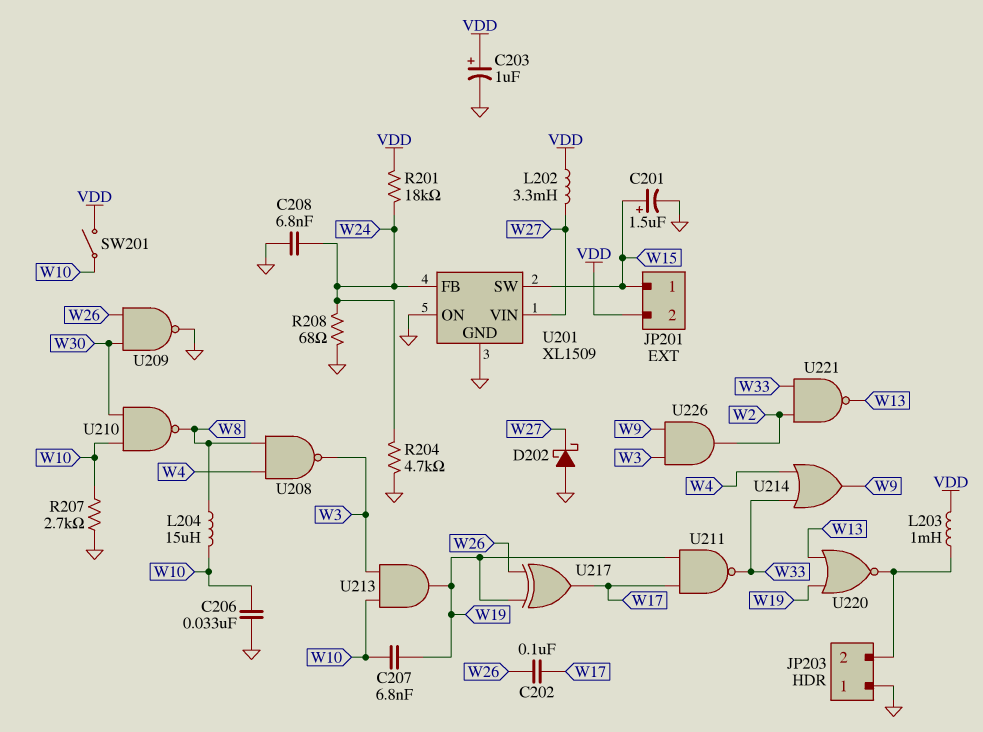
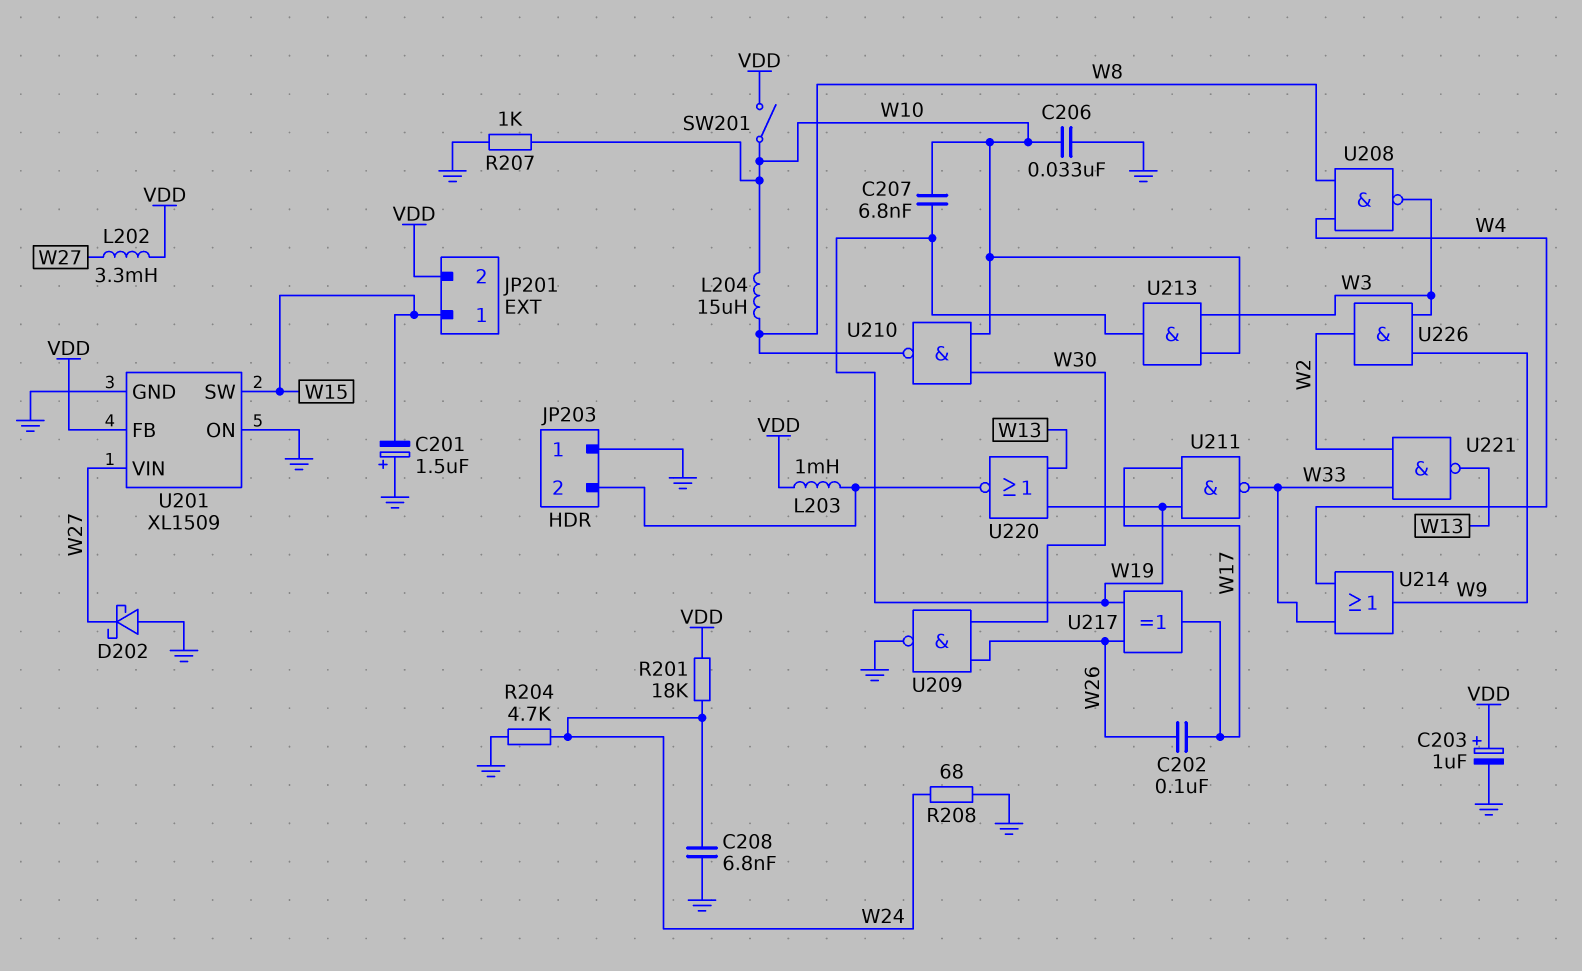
C201: 1.5uF (plus W15, minus GND) -> 1.5uF (plus GND, minus W15)
R207: 2.7k (GND, W10) -> 1k (GND, W10)
U201 pin FB: W24 -> VDD

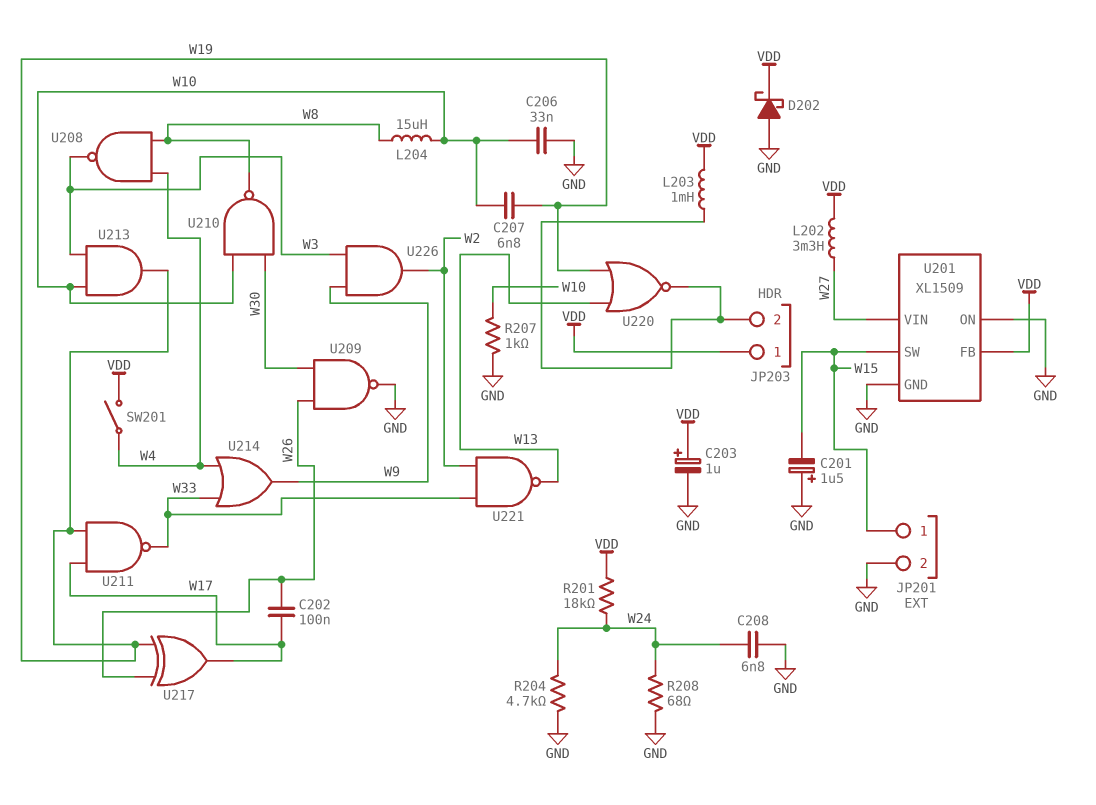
D202: schottky (A GND, K W27) -> schottky (A GND, K VDD)
JP201 pin 2: VDD -> GND
JP203 pin 1: GND -> VDD
SW201: switch (VDD, W10) -> switch (VDD, W4)

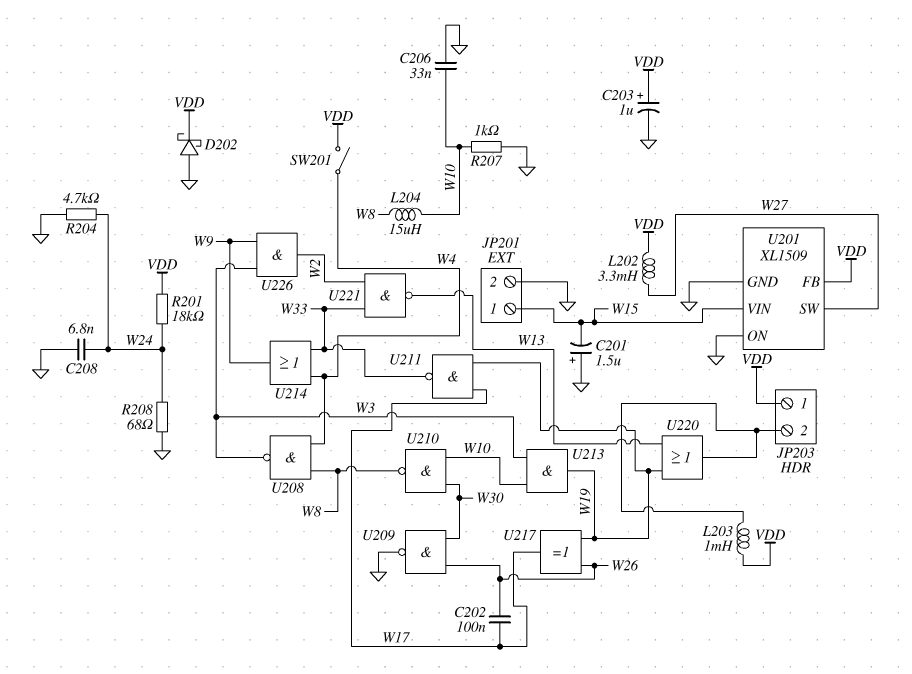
C207: 6.8nF (W10, W19) -> none
U201 pin SW: W15 -> W27
U201 pin VIN: W27 -> W15
U220: NOR (in W13, in W19, out JP203/2) -> OR (in W13, in W19, out JP203/2)

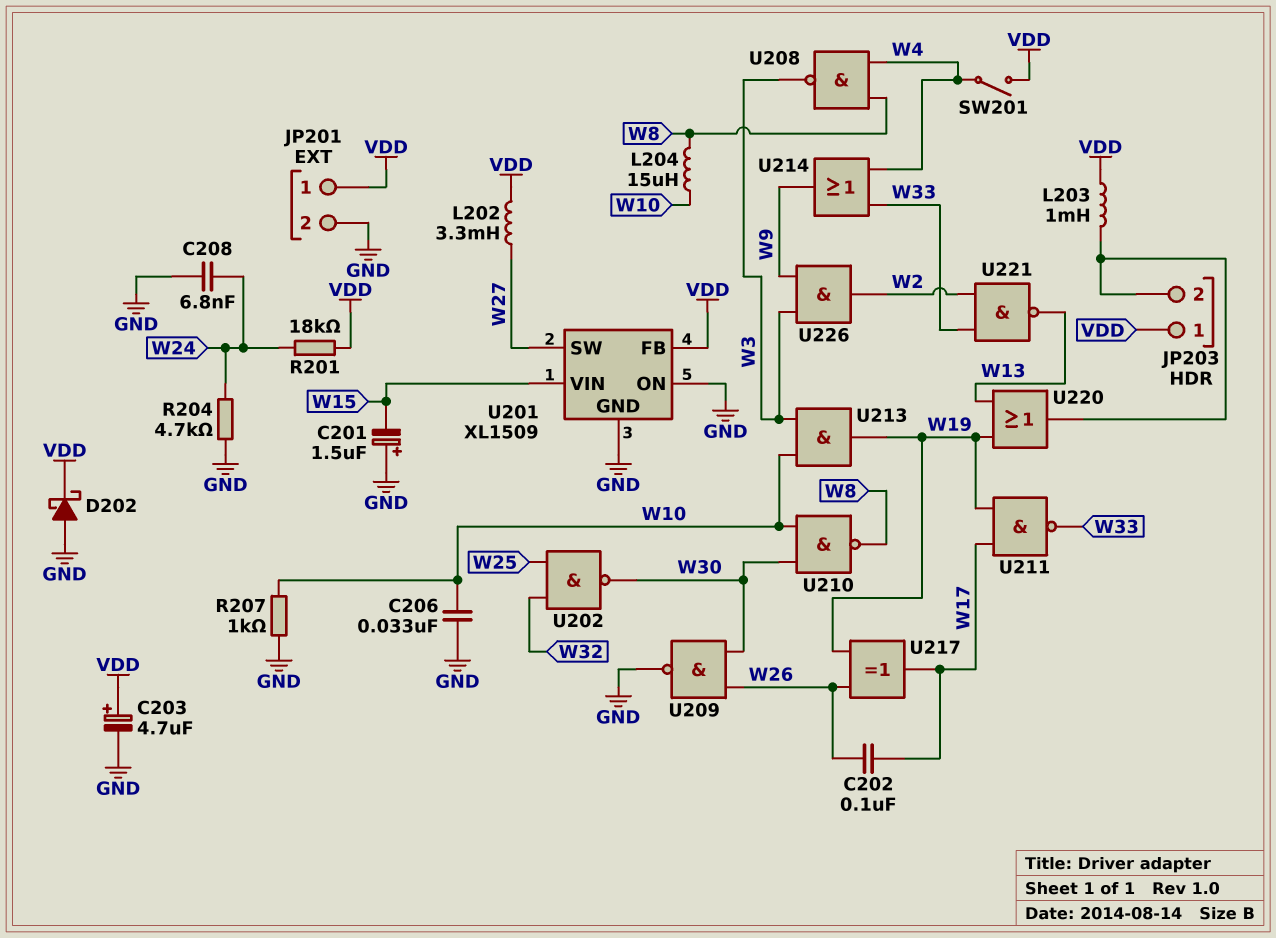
C203: 1uF (plus VDD, minus GND) -> 4.7uF (plus VDD, minus GND)
JP201 pin 1: W15 -> VDD
R208: 68 (GND, W24) -> none
U202: none -> NAND (in W25, in W32, out W30)

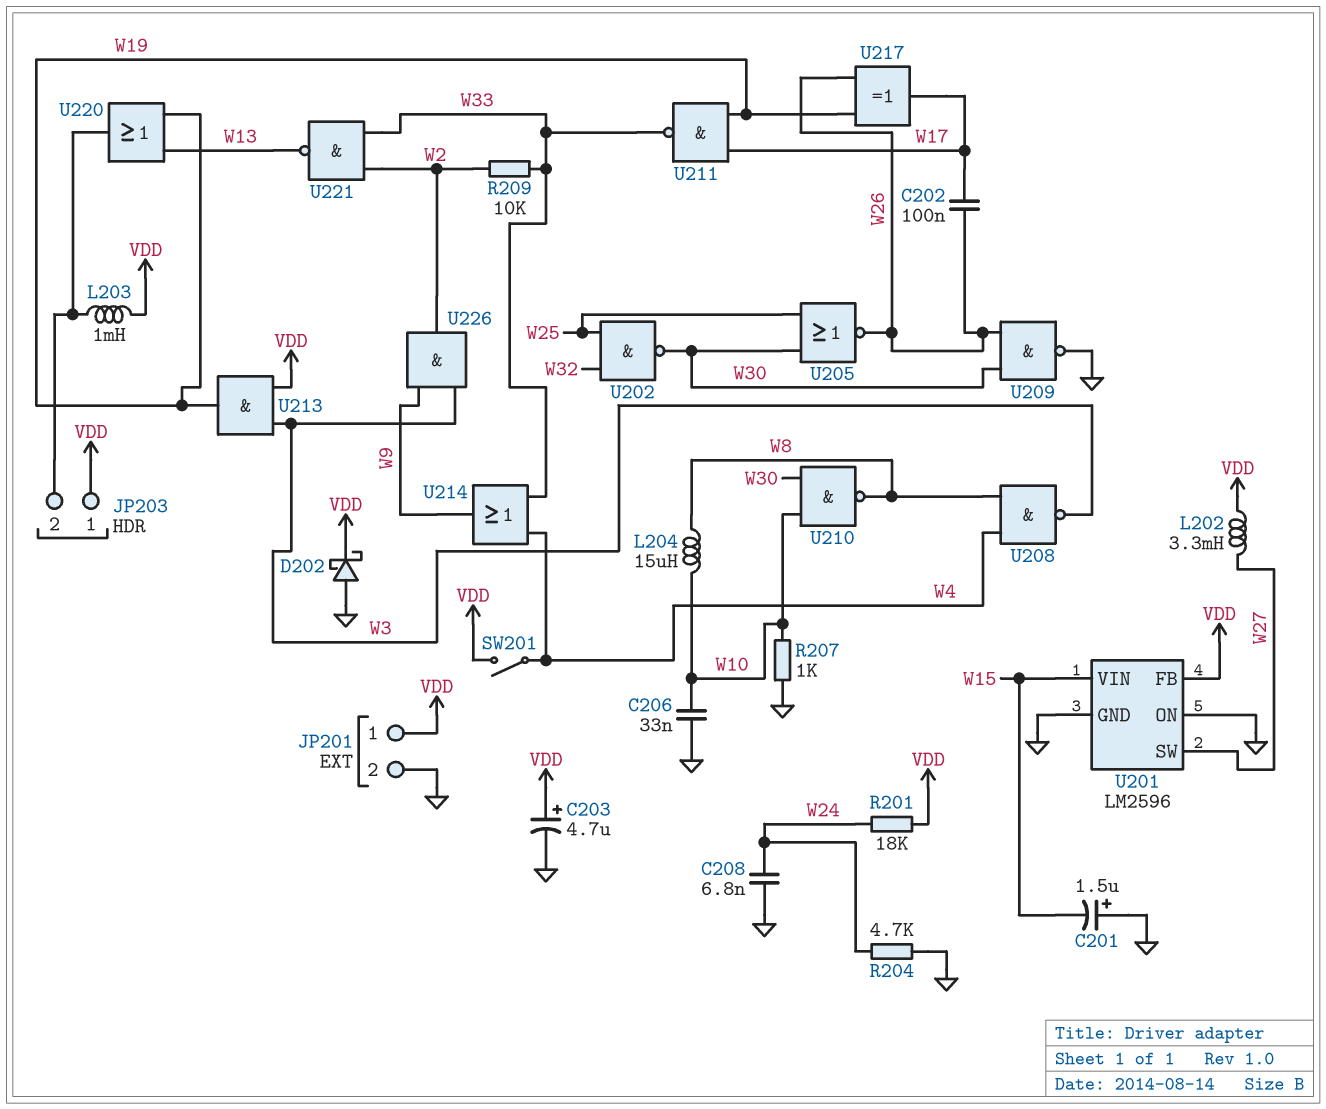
R209: none -> 10k (W2, W33)
U201: XL1509 -> LM2596
U205: none -> NOR (in W25, in W30, out W26)
U213: AND (in W3, in W10, out W19) -> AND (in VDD, in W3, out W19)

